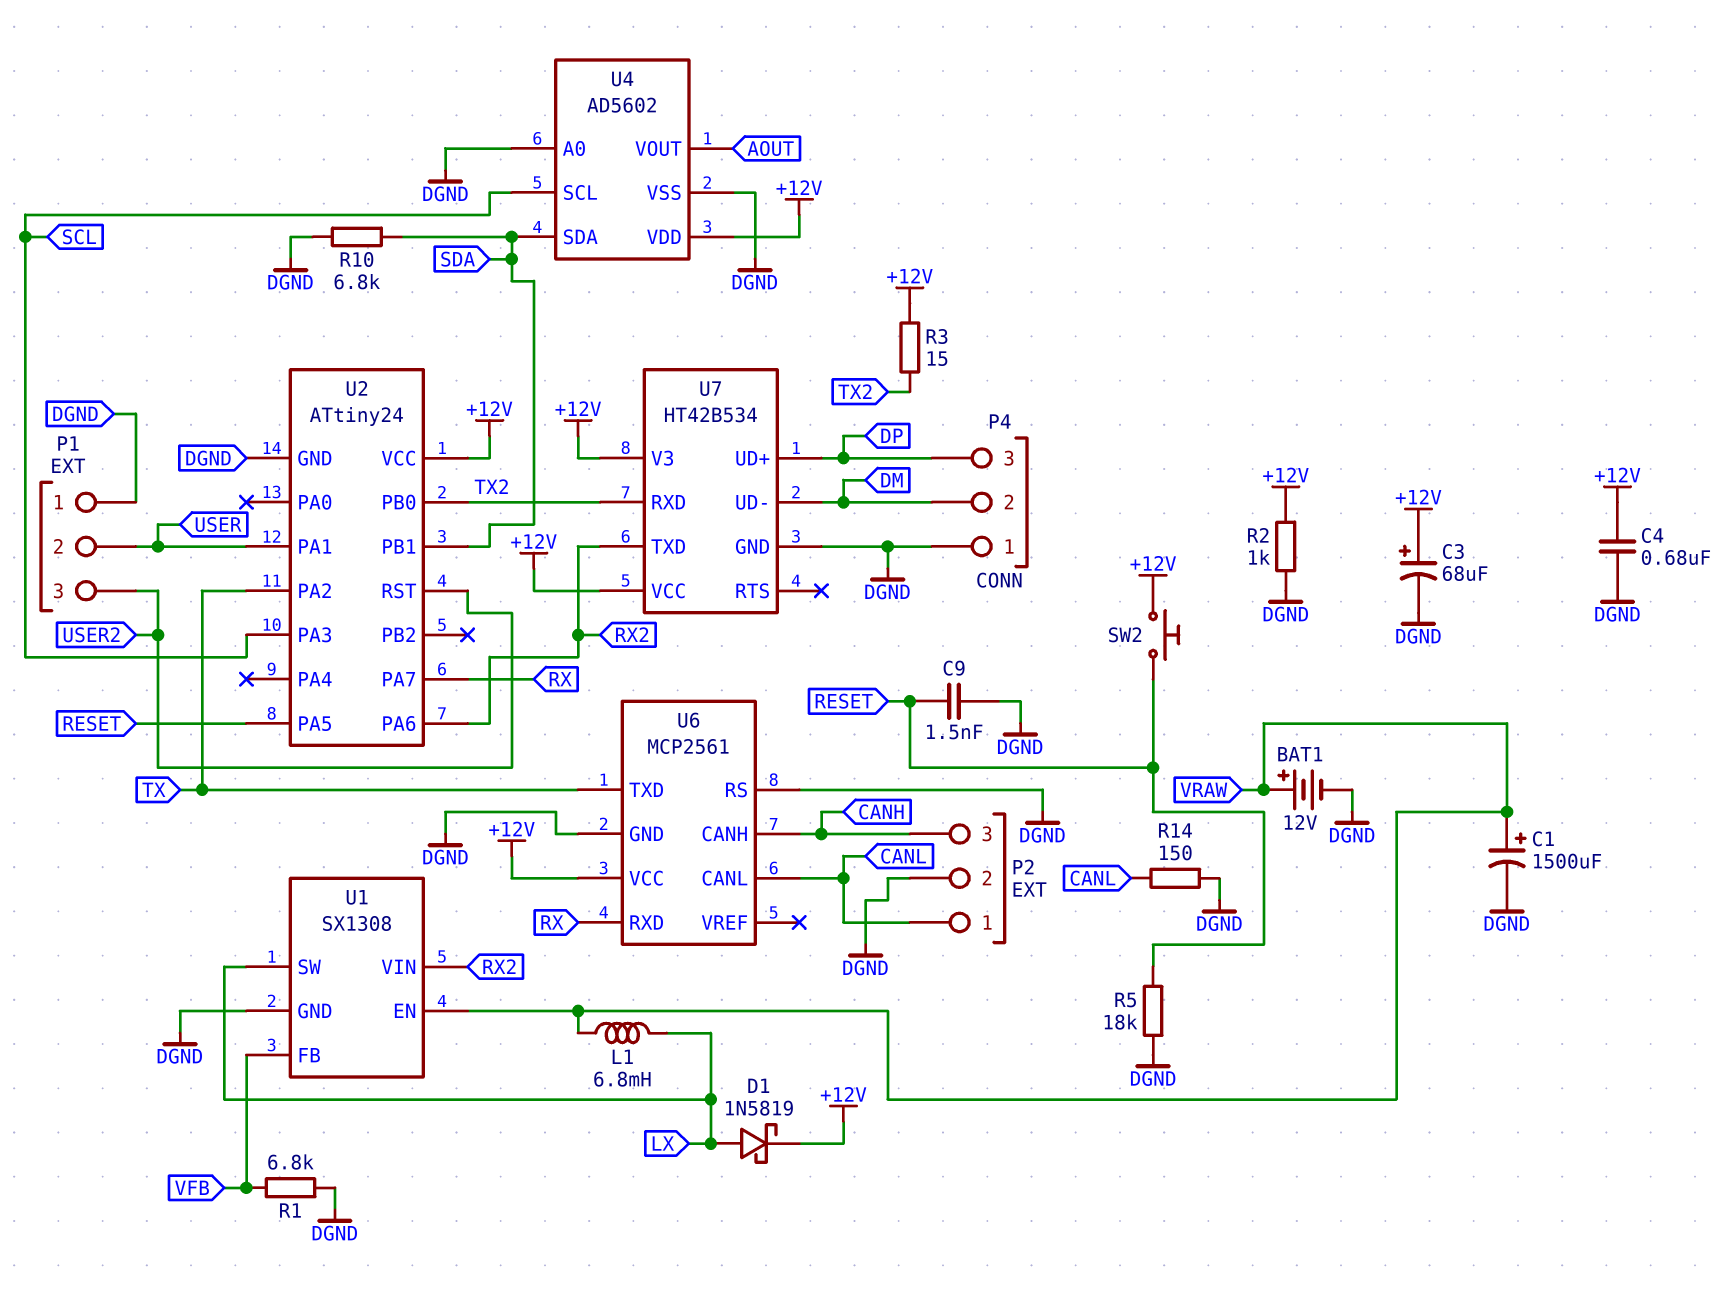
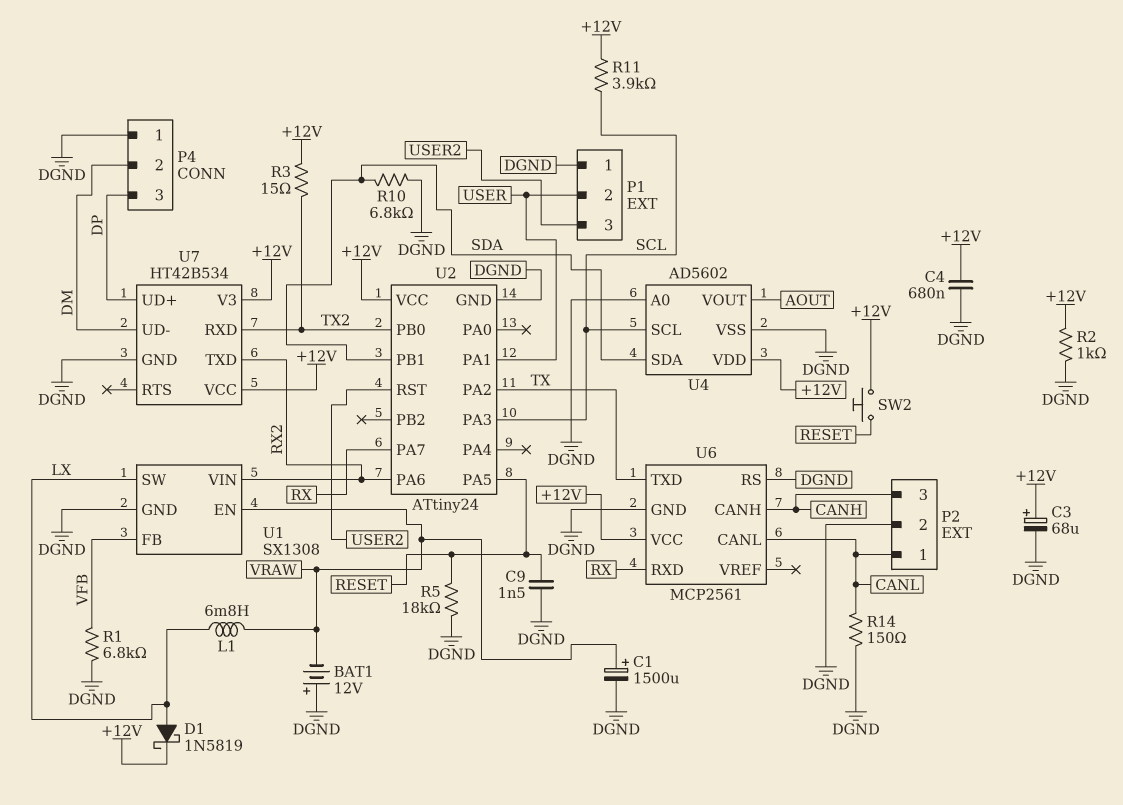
BAT1: 12V (plus VRAW, minus DGND) -> 12V (plus DGND, minus VRAW)
R11: none -> 3.9k (+12V, SCL)

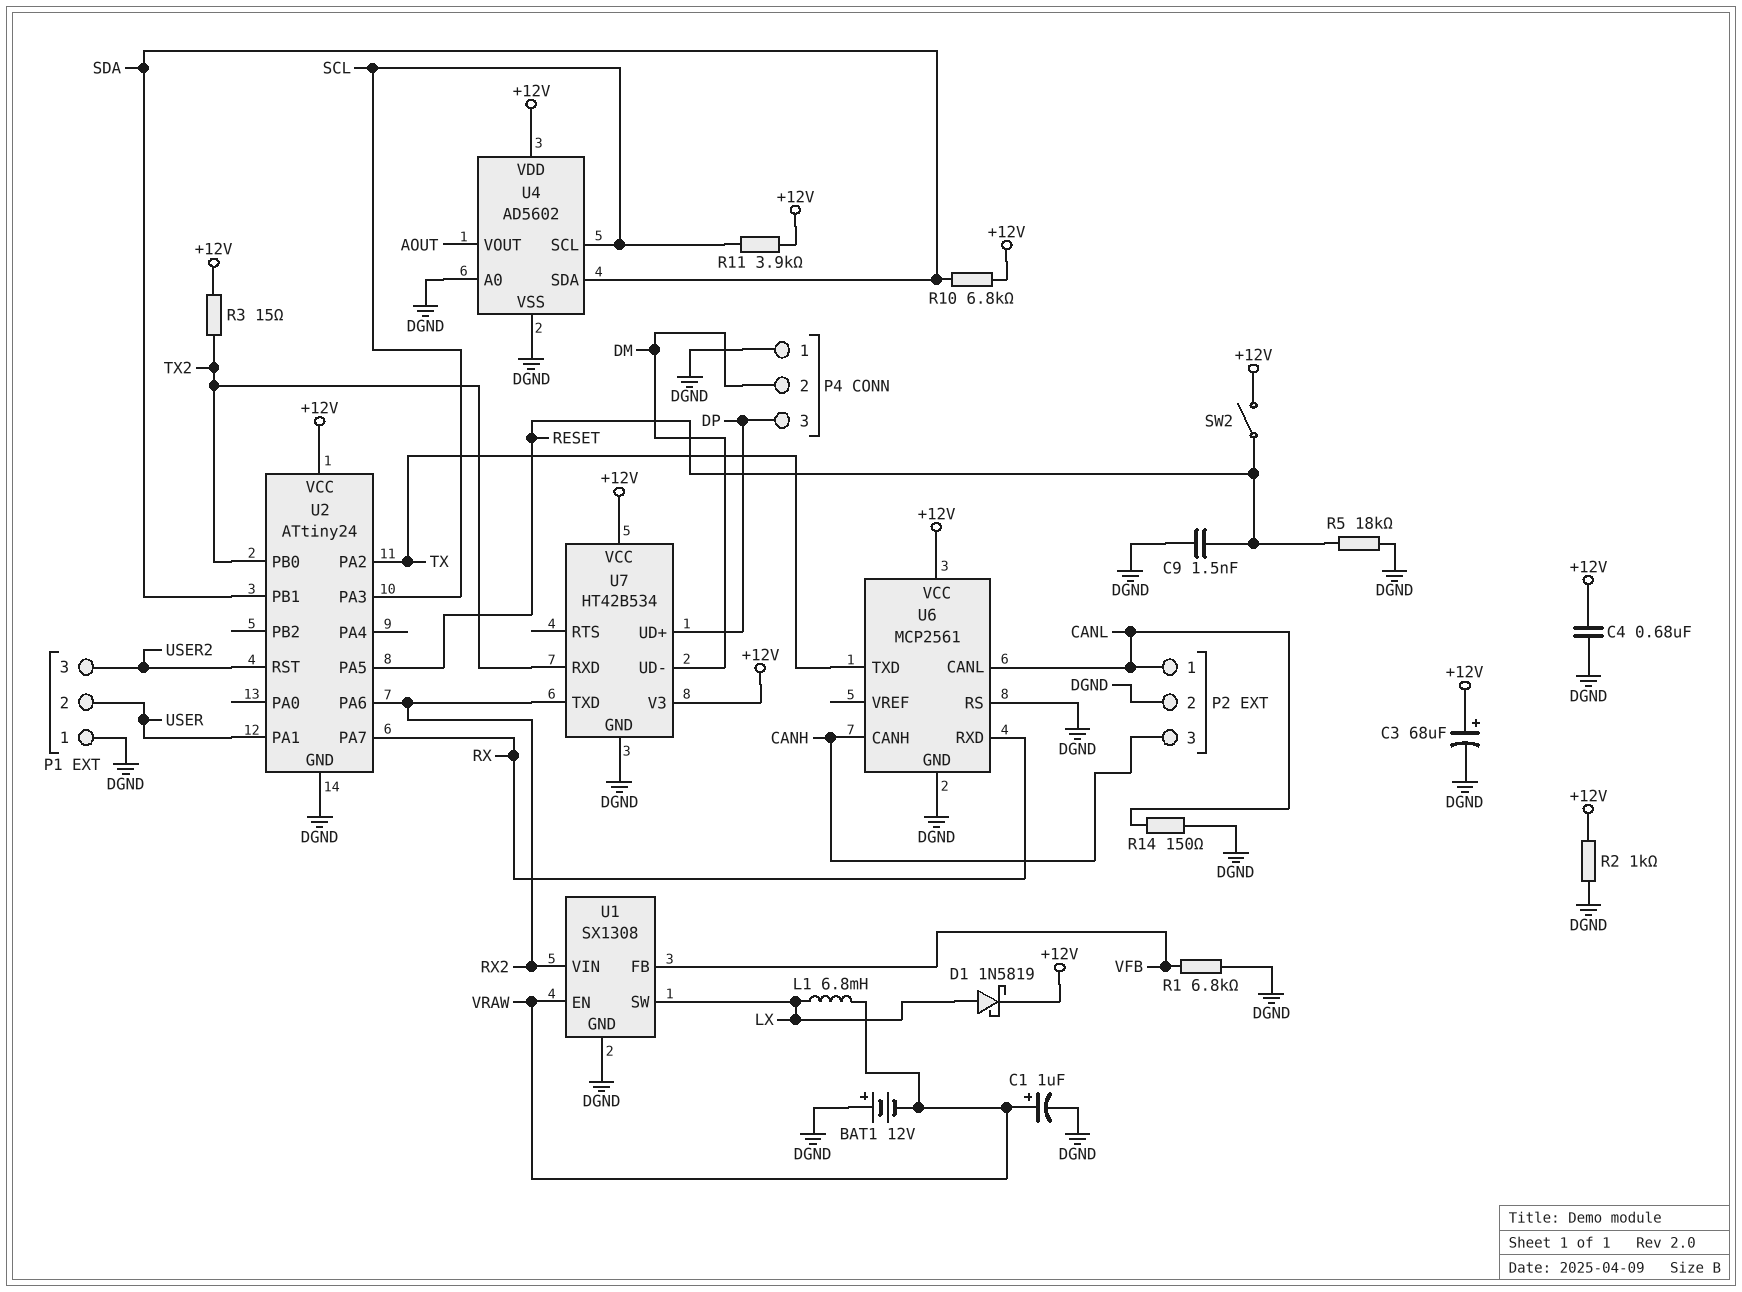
C1: 1500uF (plus VRAW, minus DGND) -> 1uF (plus VRAW, minus DGND)
R10: 6.8k (DGND, SDA) -> 6.8k (+12V, SDA)
SW2: button (+12V, RESET) -> switch (+12V, RESET)

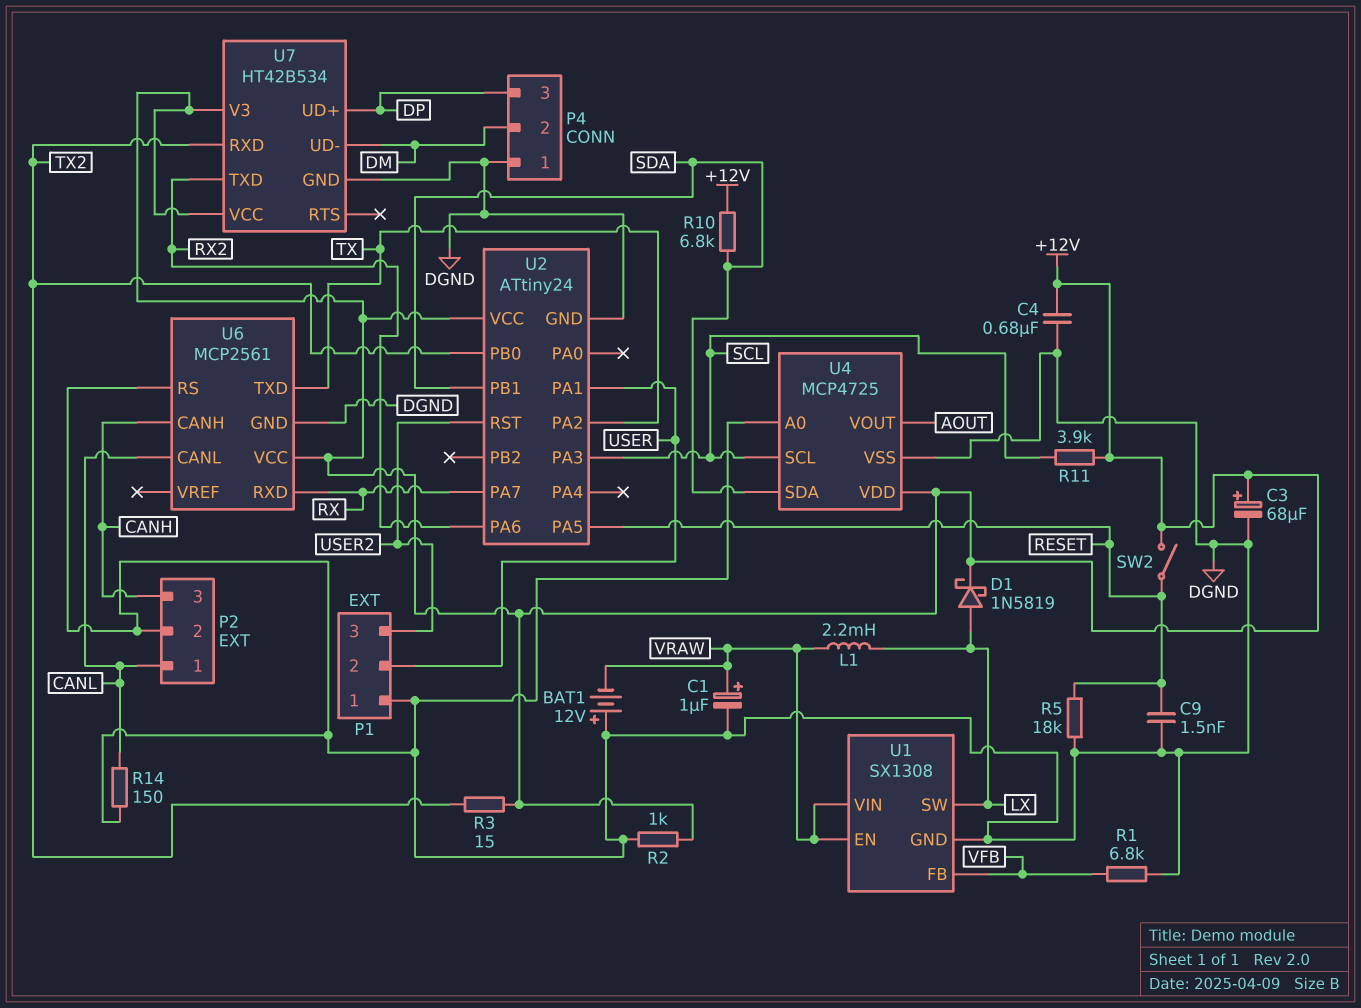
L1: 6.8mH (LX, VRAW) -> 2.2mH (LX, VRAW)
U1 pin VIN: RX2 -> VRAW
U4: AD5602 -> MCP4725

